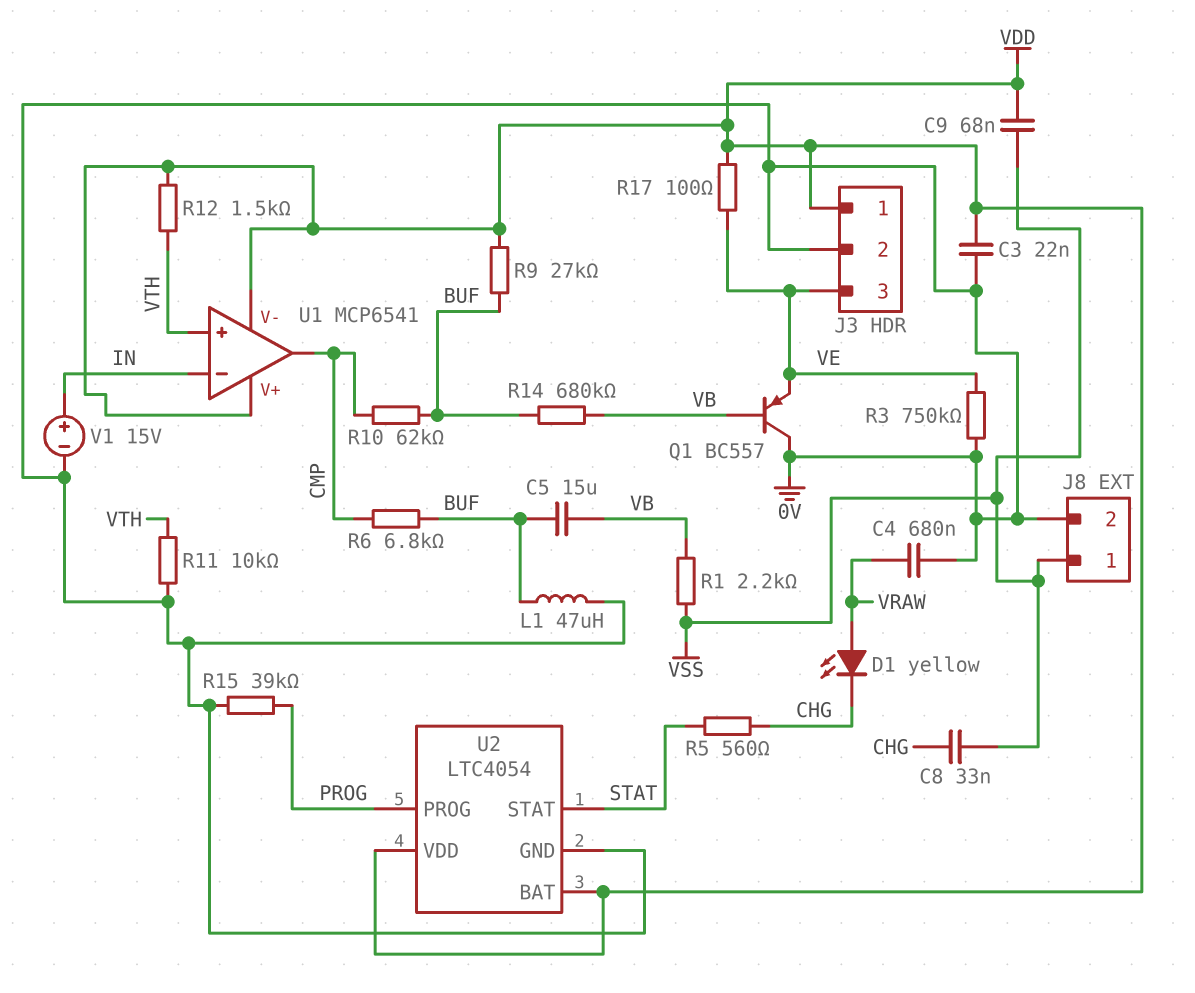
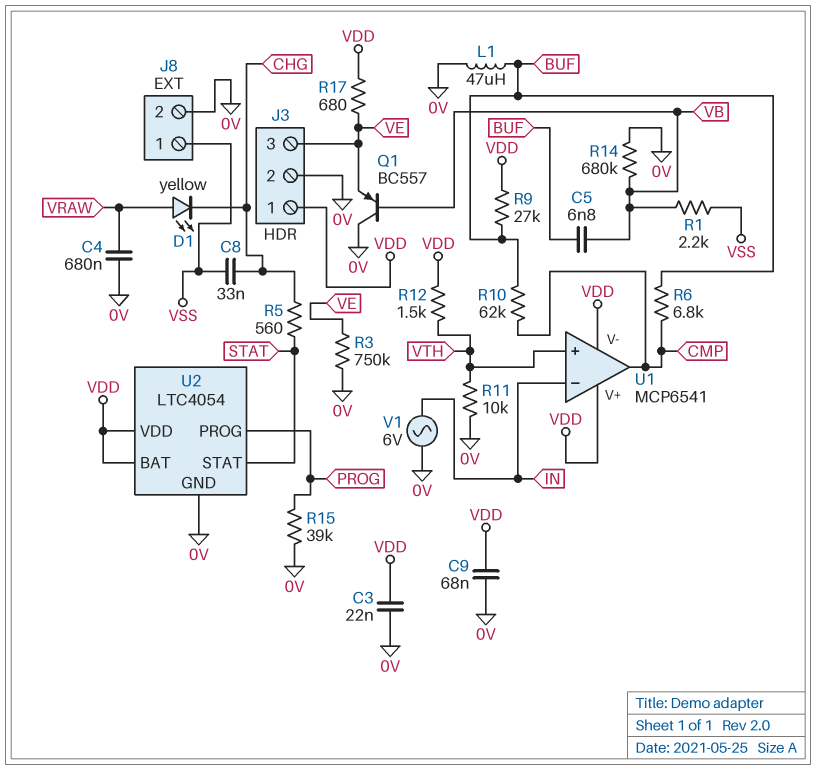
C5: 15uF (BUF, VB) -> 6.8nF (BUF, VB)
C9: 68nF (VDD, VSS) -> 68nF (0V, VDD)
R14: 680k (BUF, VB) -> 680k (0V, VB)
R17: 100 (VDD, VE) -> 680 (VDD, VE)
V1: 15V (plus IN, minus 0V) -> AC 6V (0V, IN)

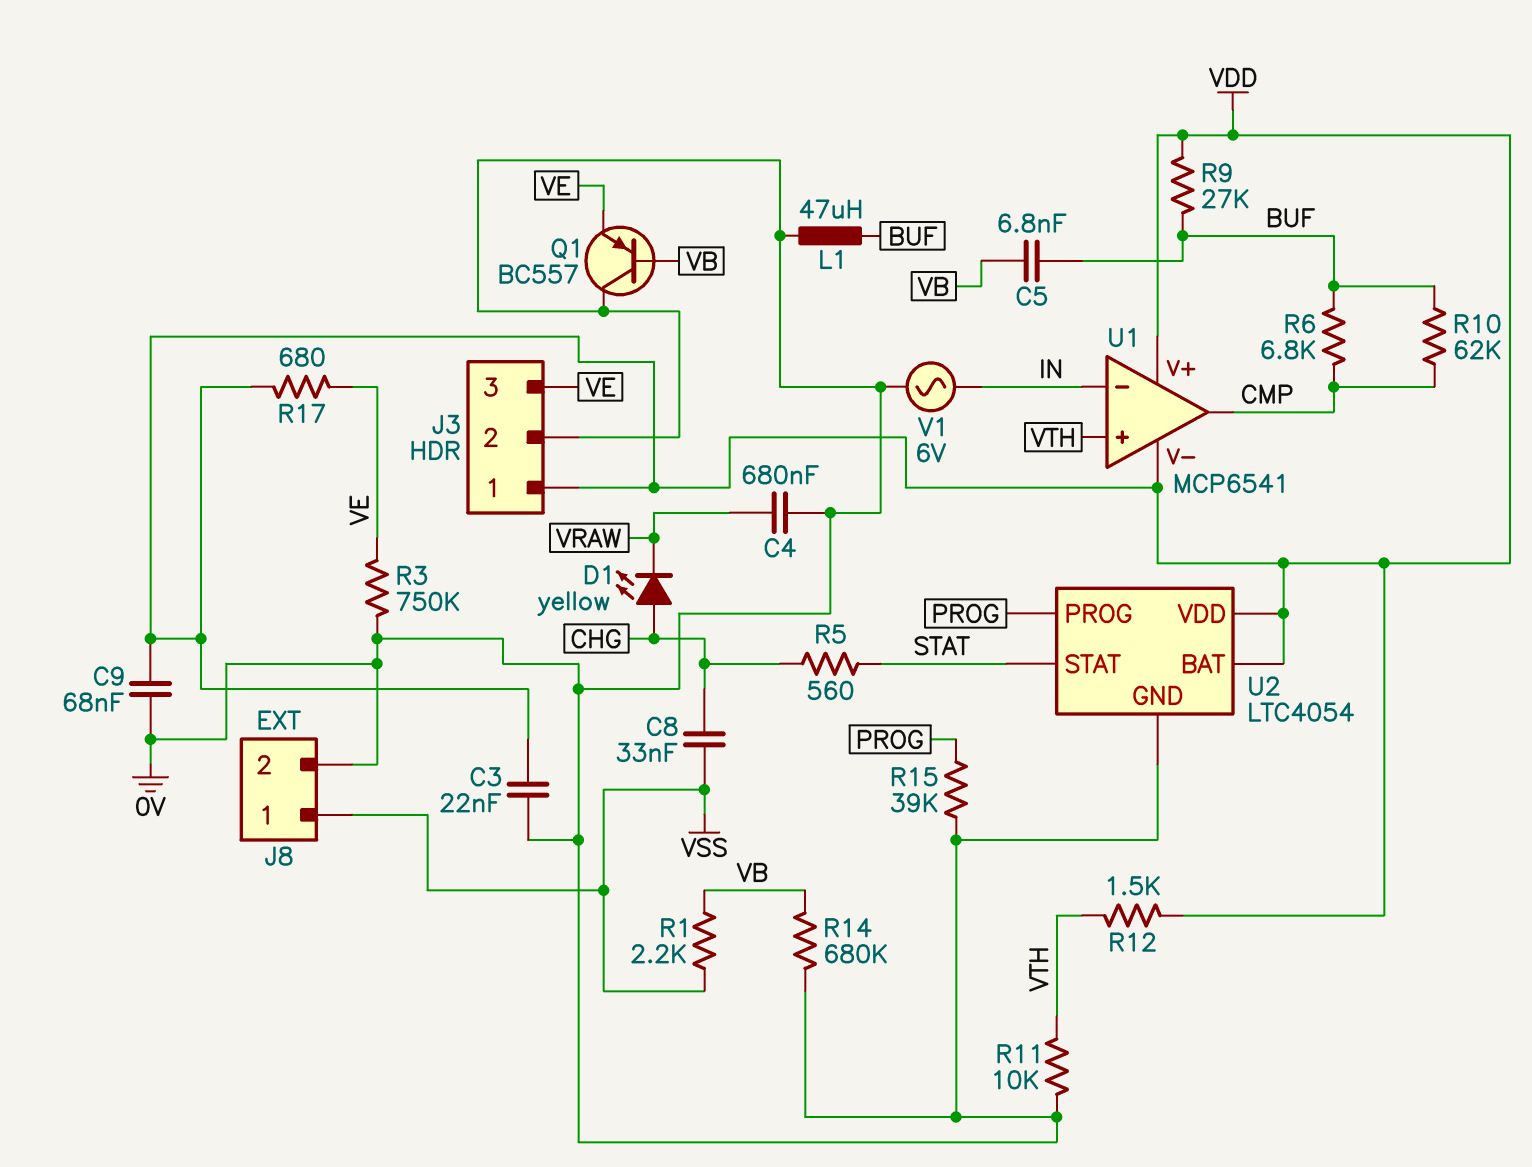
D1: LED yellow (A VRAW, K CHG) -> LED yellow (A CHG, K VRAW)

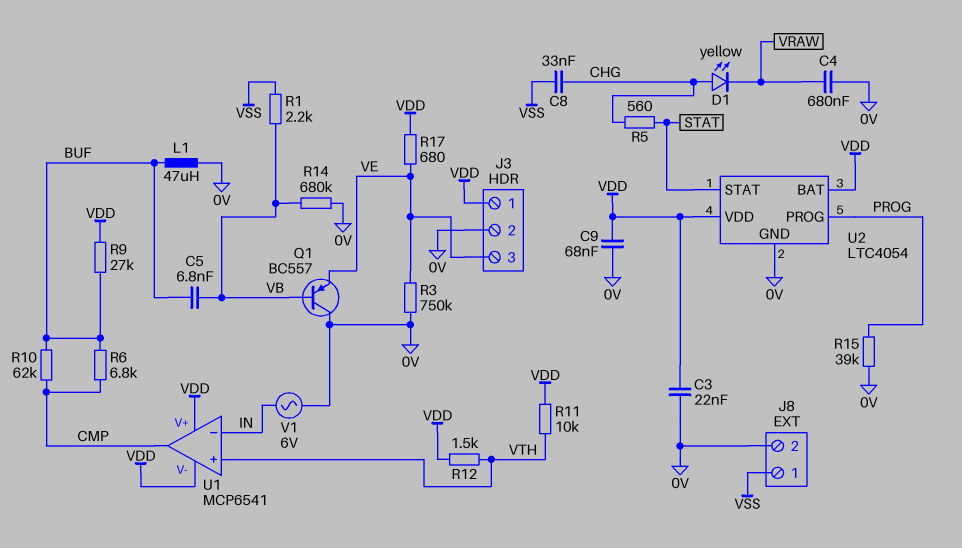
R11: 10k (0V, VTH) -> 10k (VDD, VTH)

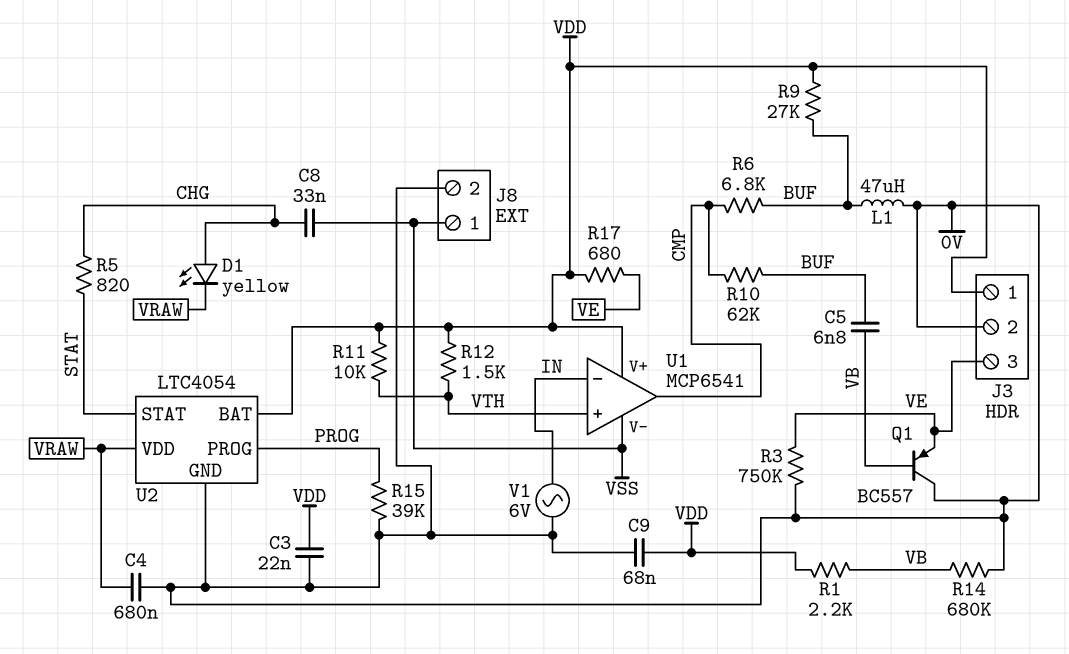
R1: 2.2k (VB, VSS) -> 2.2k (VB, VDD)
R5: 560 (CHG, STAT) -> 820 (CHG, STAT)
U1 pin V-: VDD -> VSS
U2 pin VDD: VDD -> VRAW

